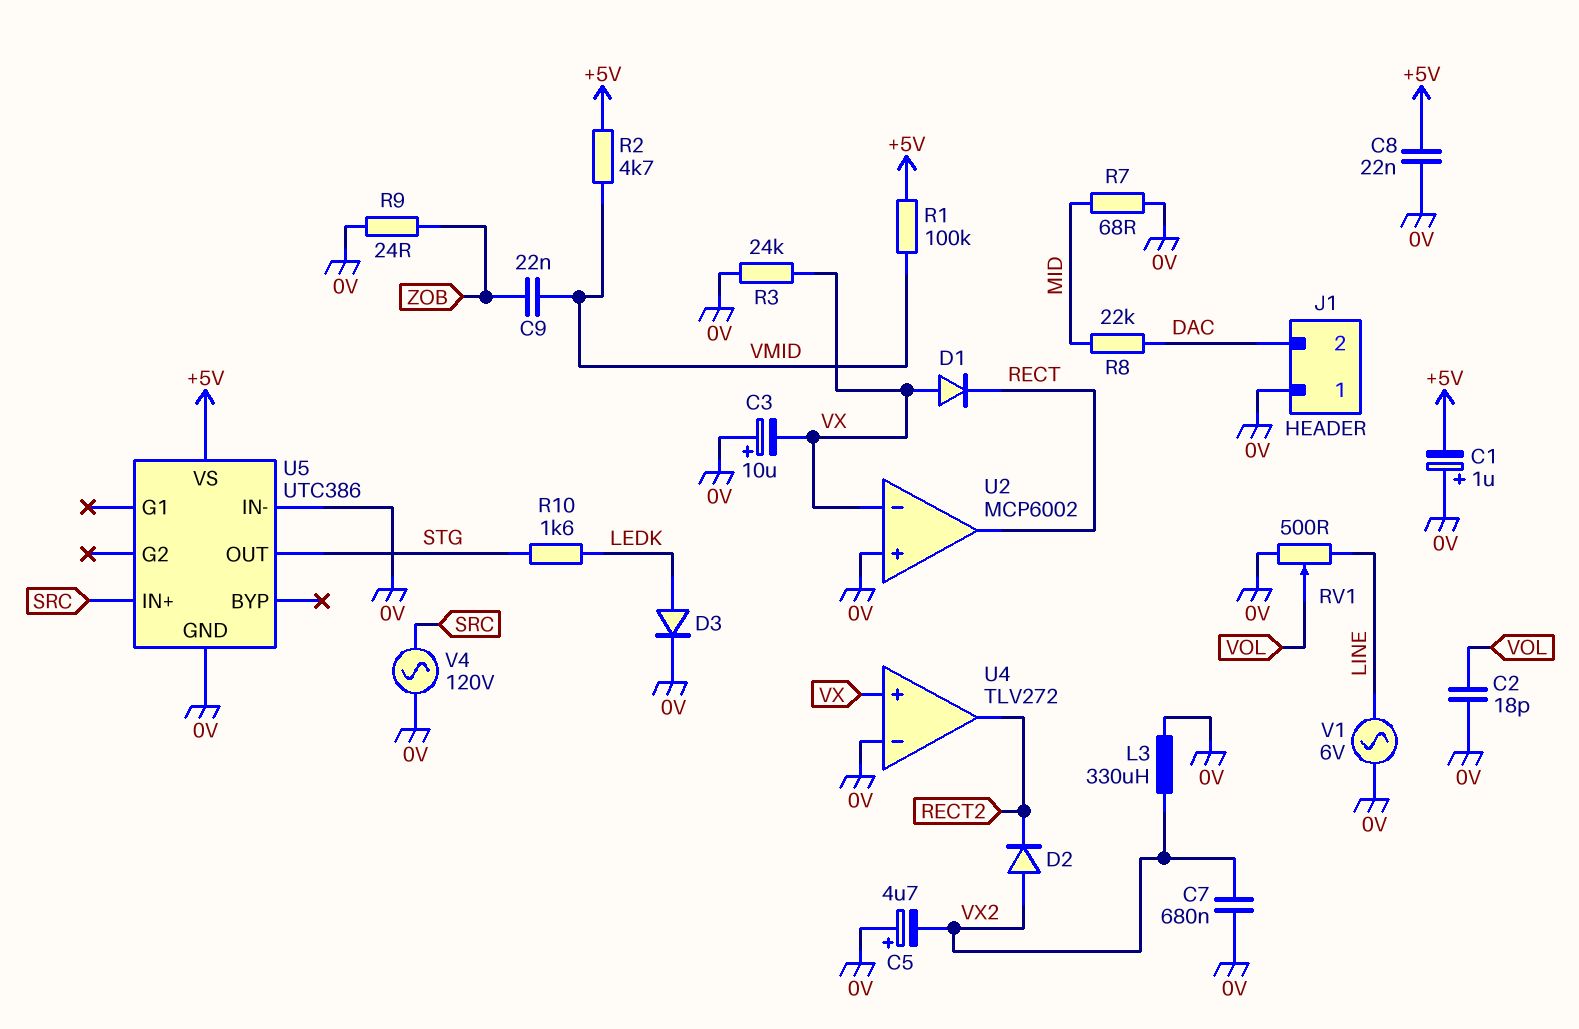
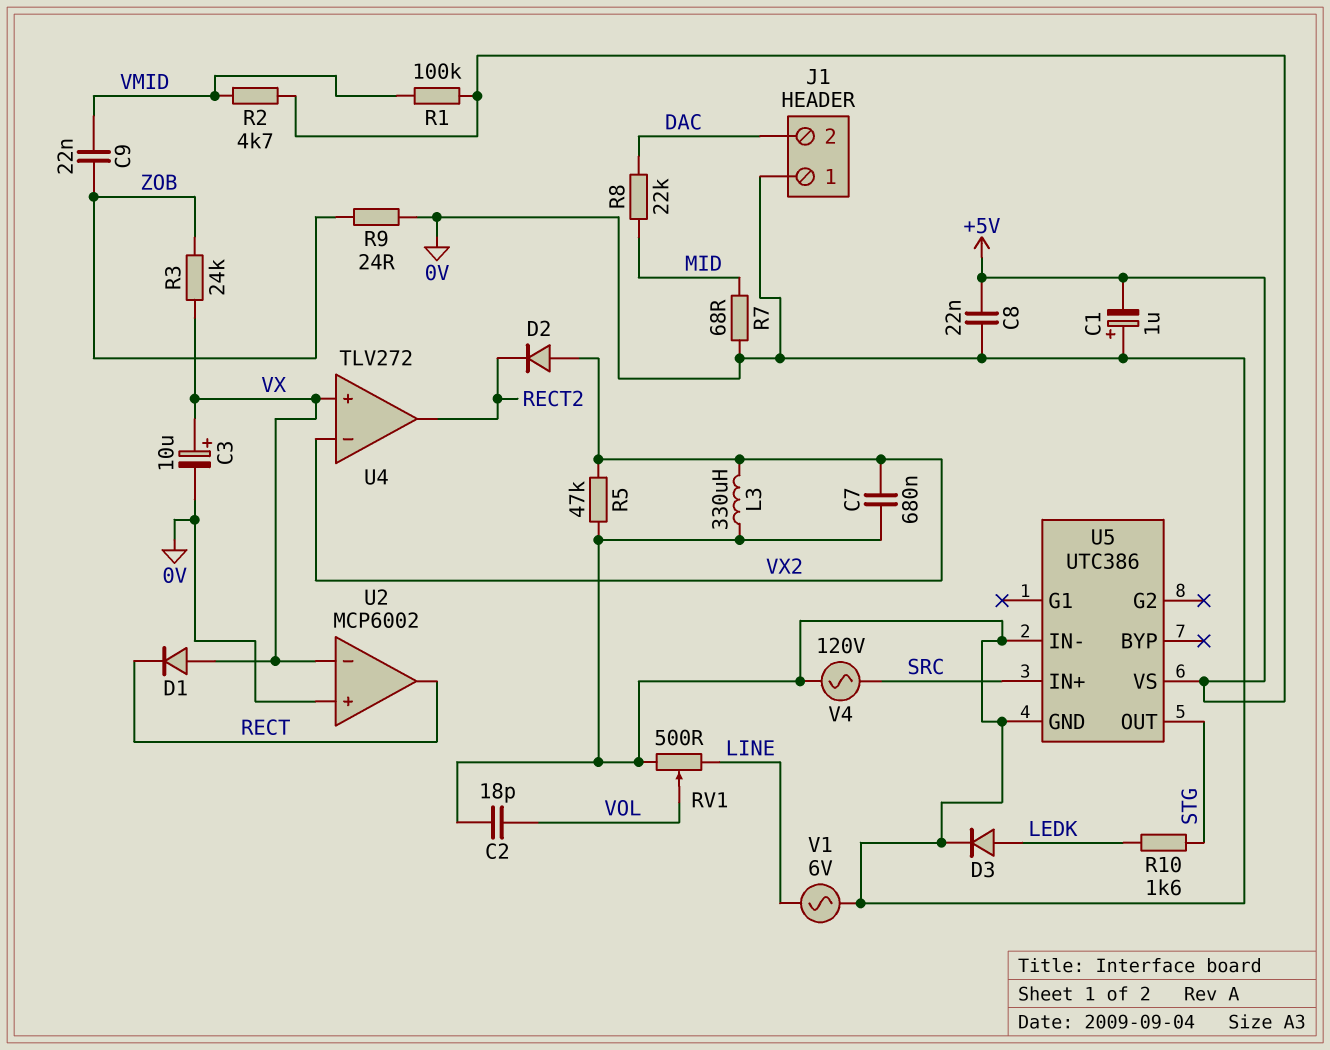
C3: 10uF (plus 0V, minus VX) -> 10uF (plus VX, minus 0V)
C5: 4.7uF (plus 0V, minus VX2) -> none
R3: 24k (0V, VX) -> 24k (VX, ZOB)
R5: none -> 47k (0V, VX2)
U4 pin in-: 0V -> VX2

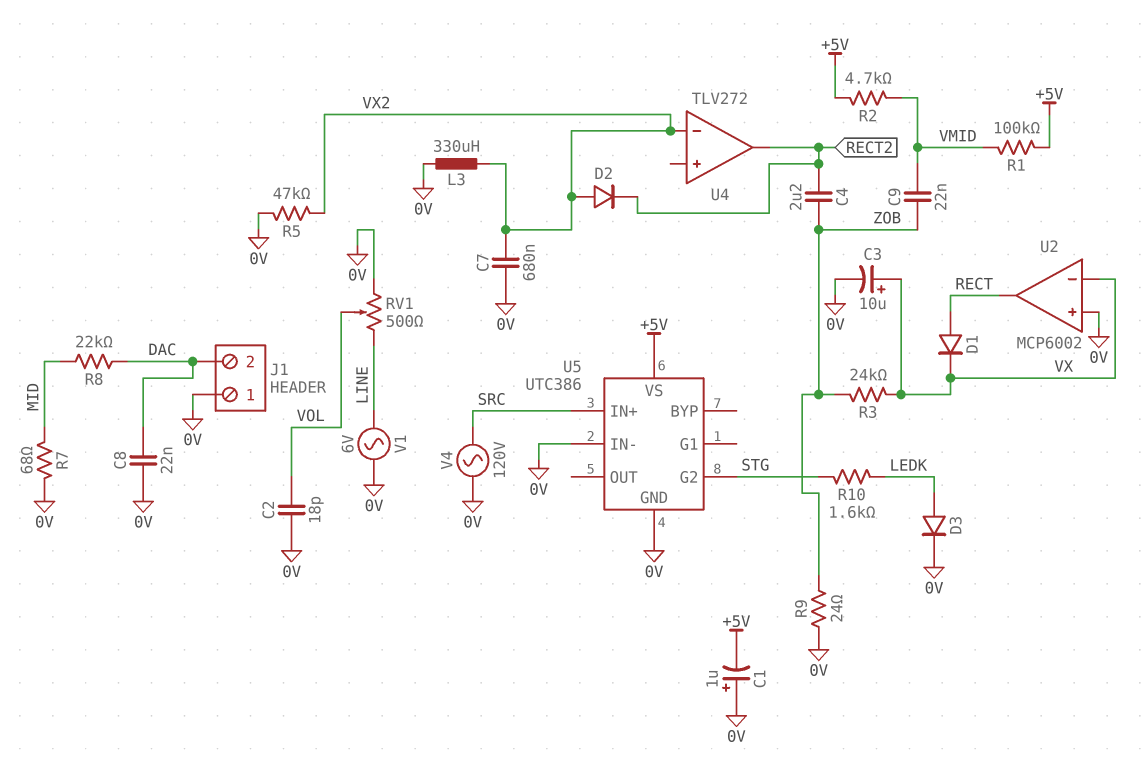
C4: none -> 2.2uF (RECT2, ZOB)
C8: 22nF (+5V, 0V) -> 22nF (0V, DAC)
D1: diode (A VX, K RECT) -> diode (A RECT, K VX)
U4 pin in+: VX -> none
U5 pin G2: none -> STG
U5 pin OUT: STG -> none

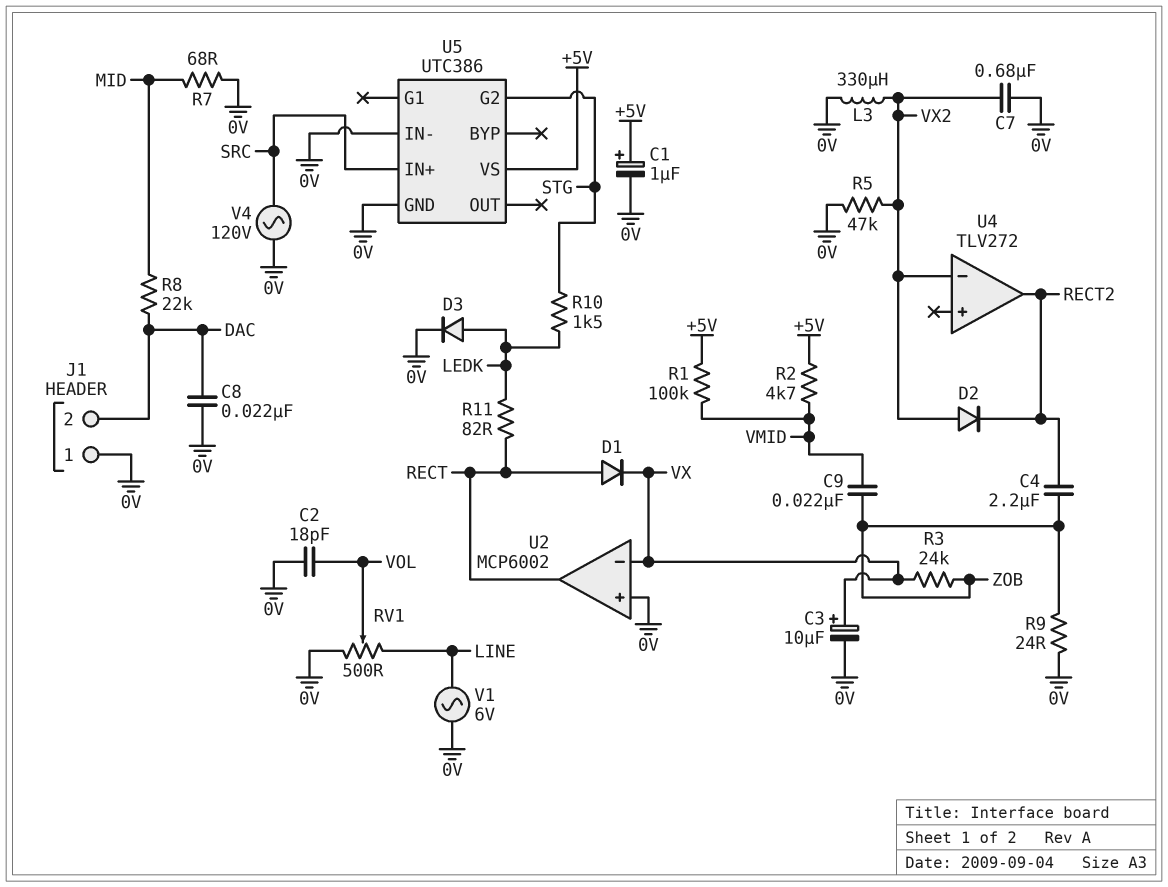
C1: 1uF (plus 0V, minus +5V) -> 1uF (plus +5V, minus 0V)
R10: 1.6k (LEDK, STG) -> 1.5k (LEDK, STG)
R11: none -> 82 (LEDK, RECT)

